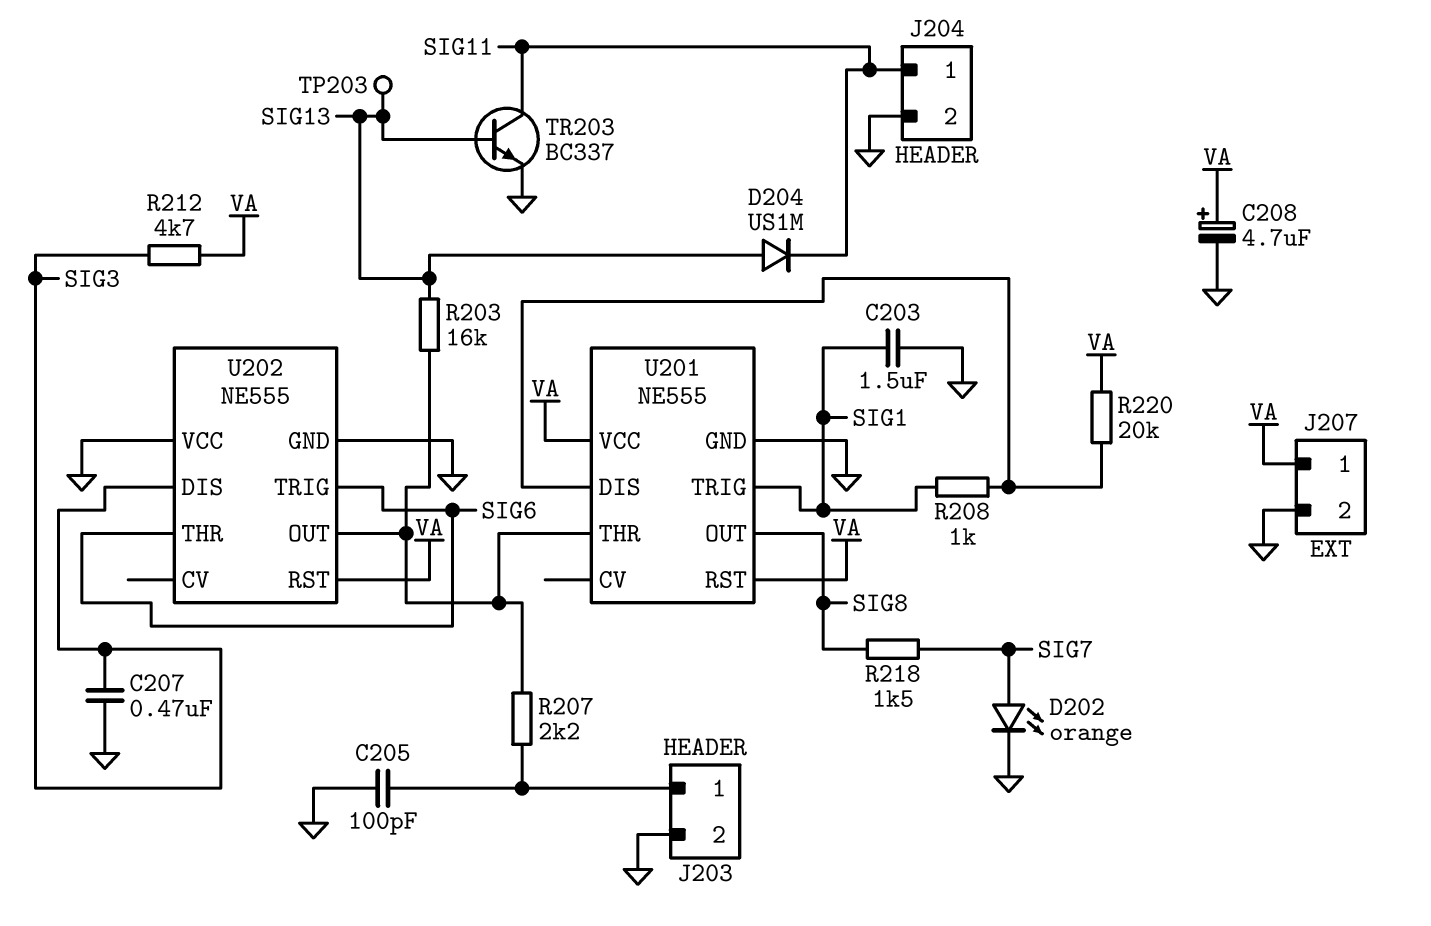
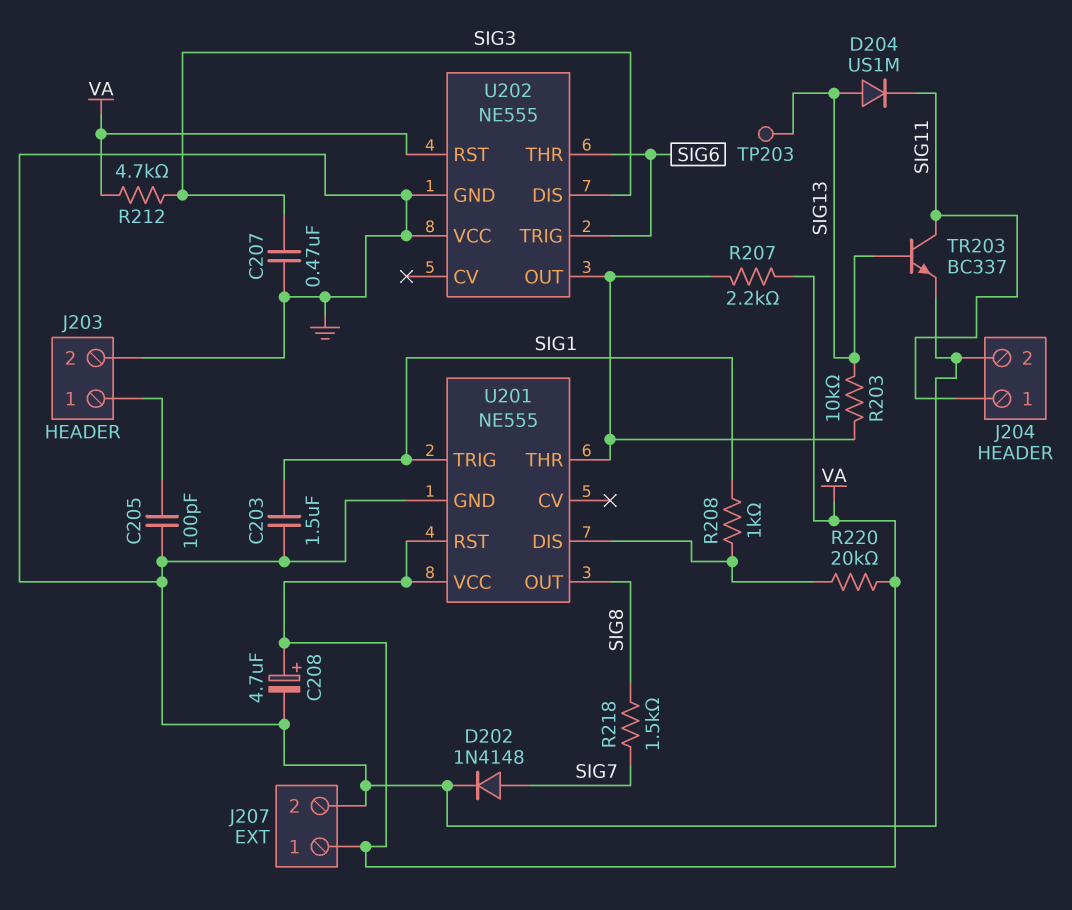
D202: LED orange (A SIG7, K GND) -> diode 1N4148 (A SIG7, K GND)
R203: 16k (SIG13, U201/THR) -> 10k (SIG13, U201/THR)
R207: 2.2k (J203/1, U201/THR) -> 2.2k (U201/THR, VA)

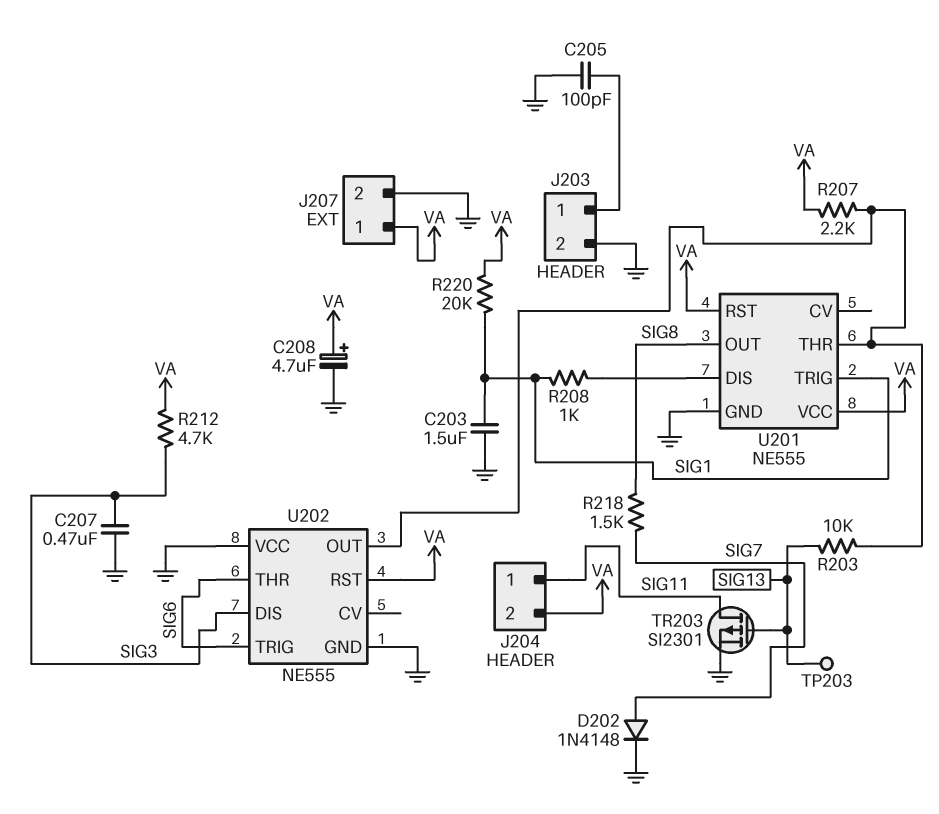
D204: diode US1M (A SIG13, K SIG11) -> none
J204 pin 2: GND -> VA
R220: 20k (U201/DIS, VA) -> 20k (SIG1, VA)
TR203: NPN BC337 (B SIG13, C SIG11, E GND) -> PMOS SI2301 (G SIG13, D SIG11, S GND)

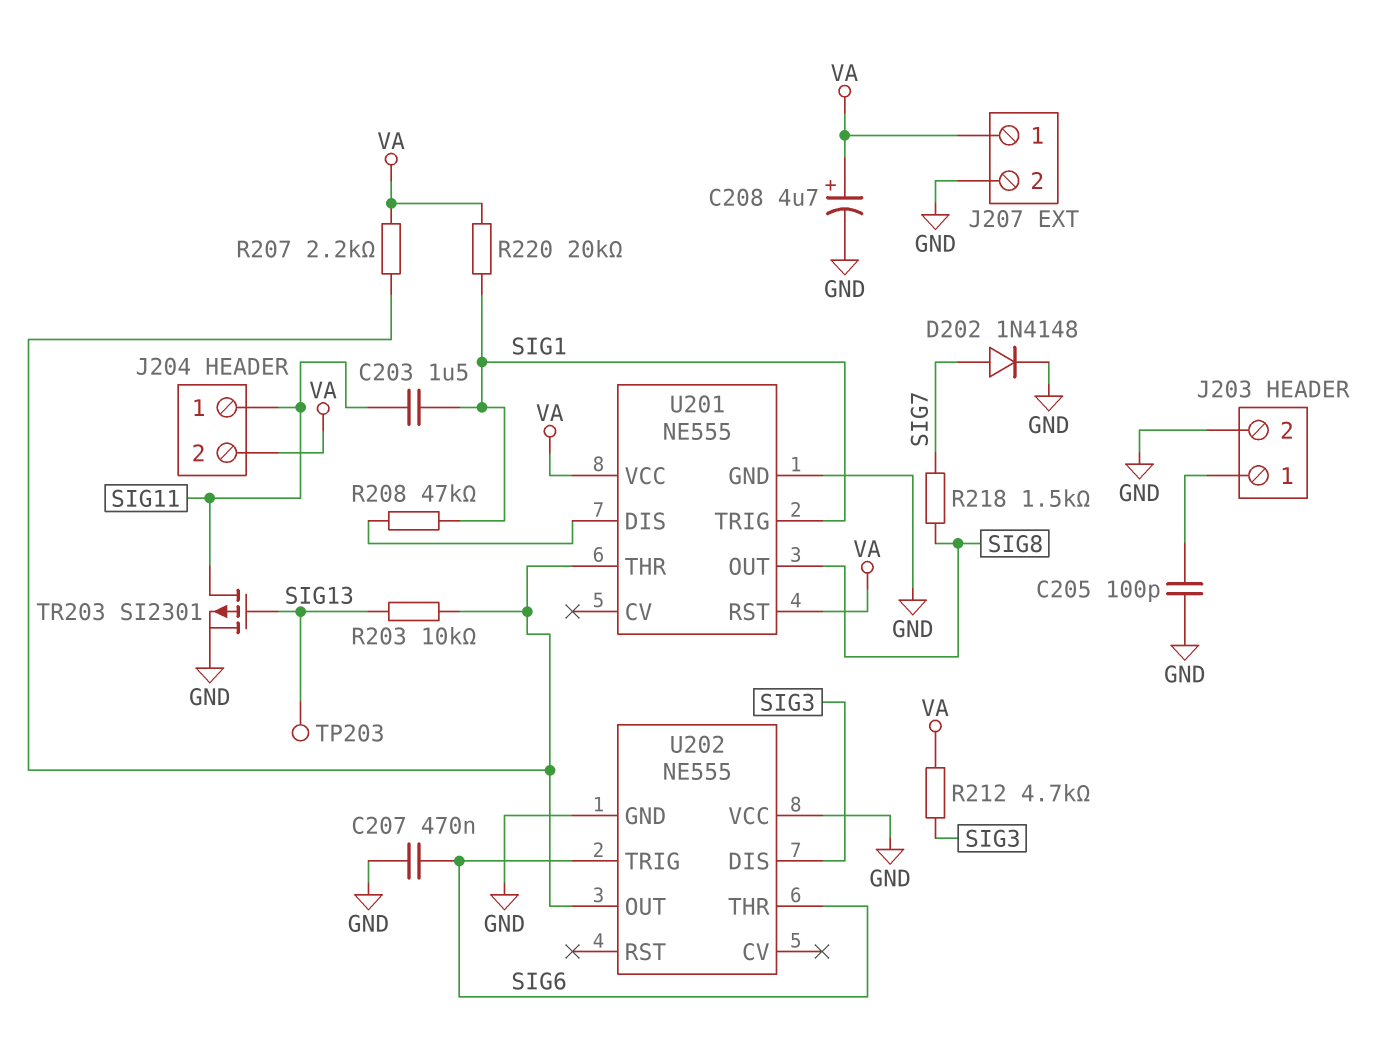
C203: 1.5uF (GND, SIG1) -> 1.5uF (SIG1, SIG11)
C207: 470nF (GND, SIG3) -> 470nF (GND, SIG6)
R208: 1k (SIG1, U201/DIS) -> 47k (SIG1, U201/DIS)
U202 pin RST: VA -> none

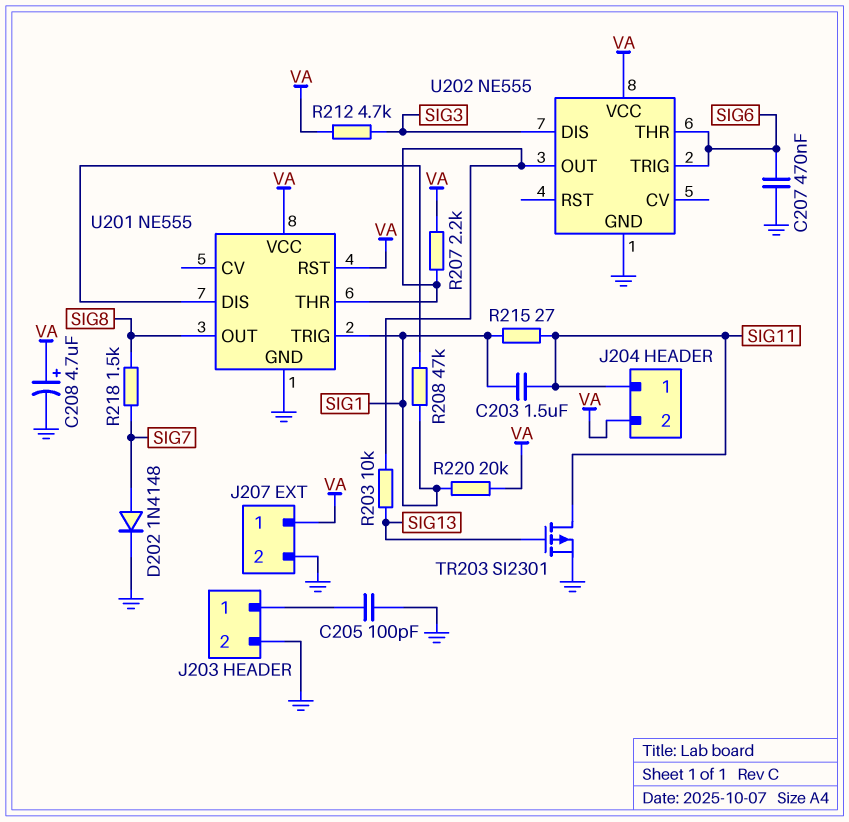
R215: none -> 27 (SIG1, SIG11)
TP203: test point (SIG13) -> none
U202 pin VCC: GND -> VA

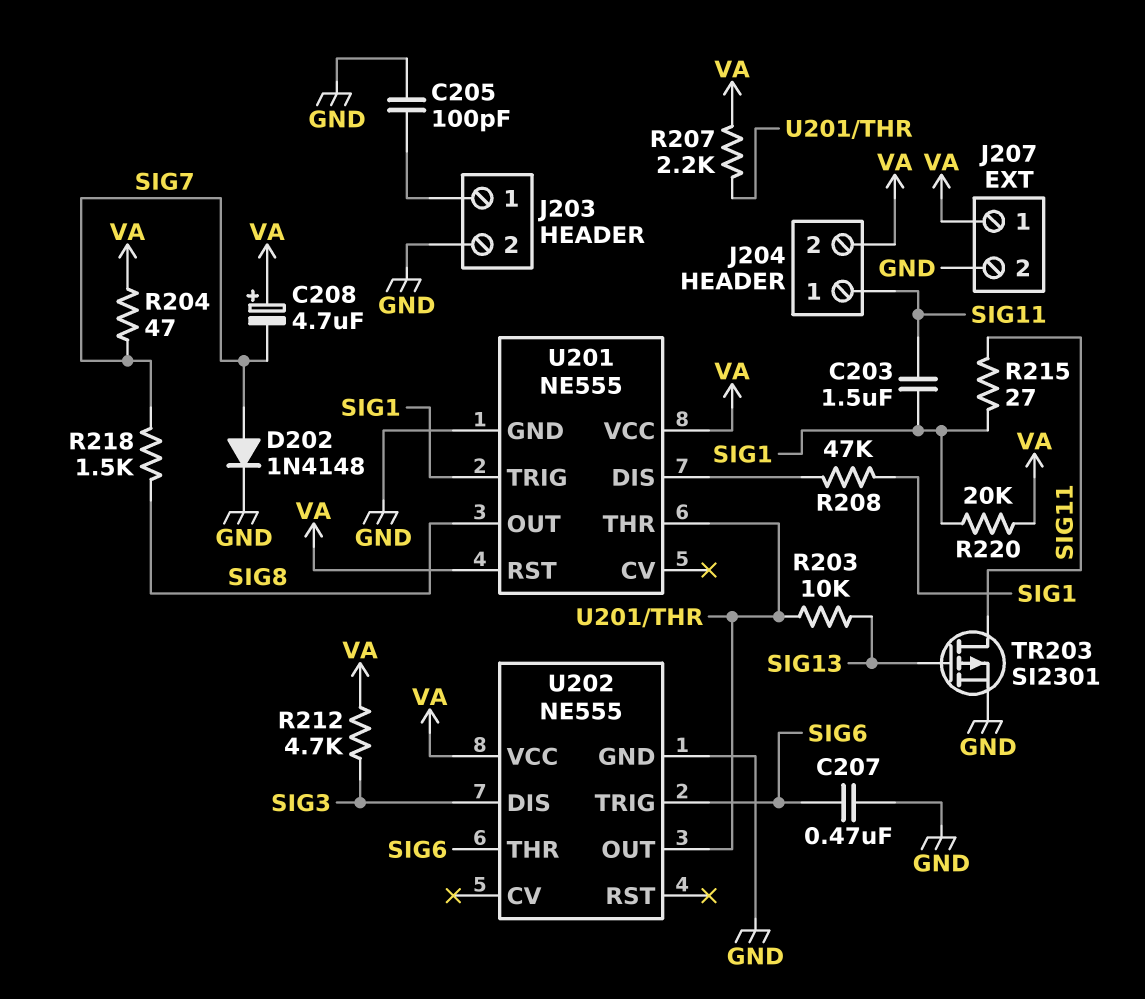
C208: 4.7uF (plus VA, minus GND) -> 4.7uF (plus VA, minus SIG7)
R204: none -> 47 (SIG7, VA)

